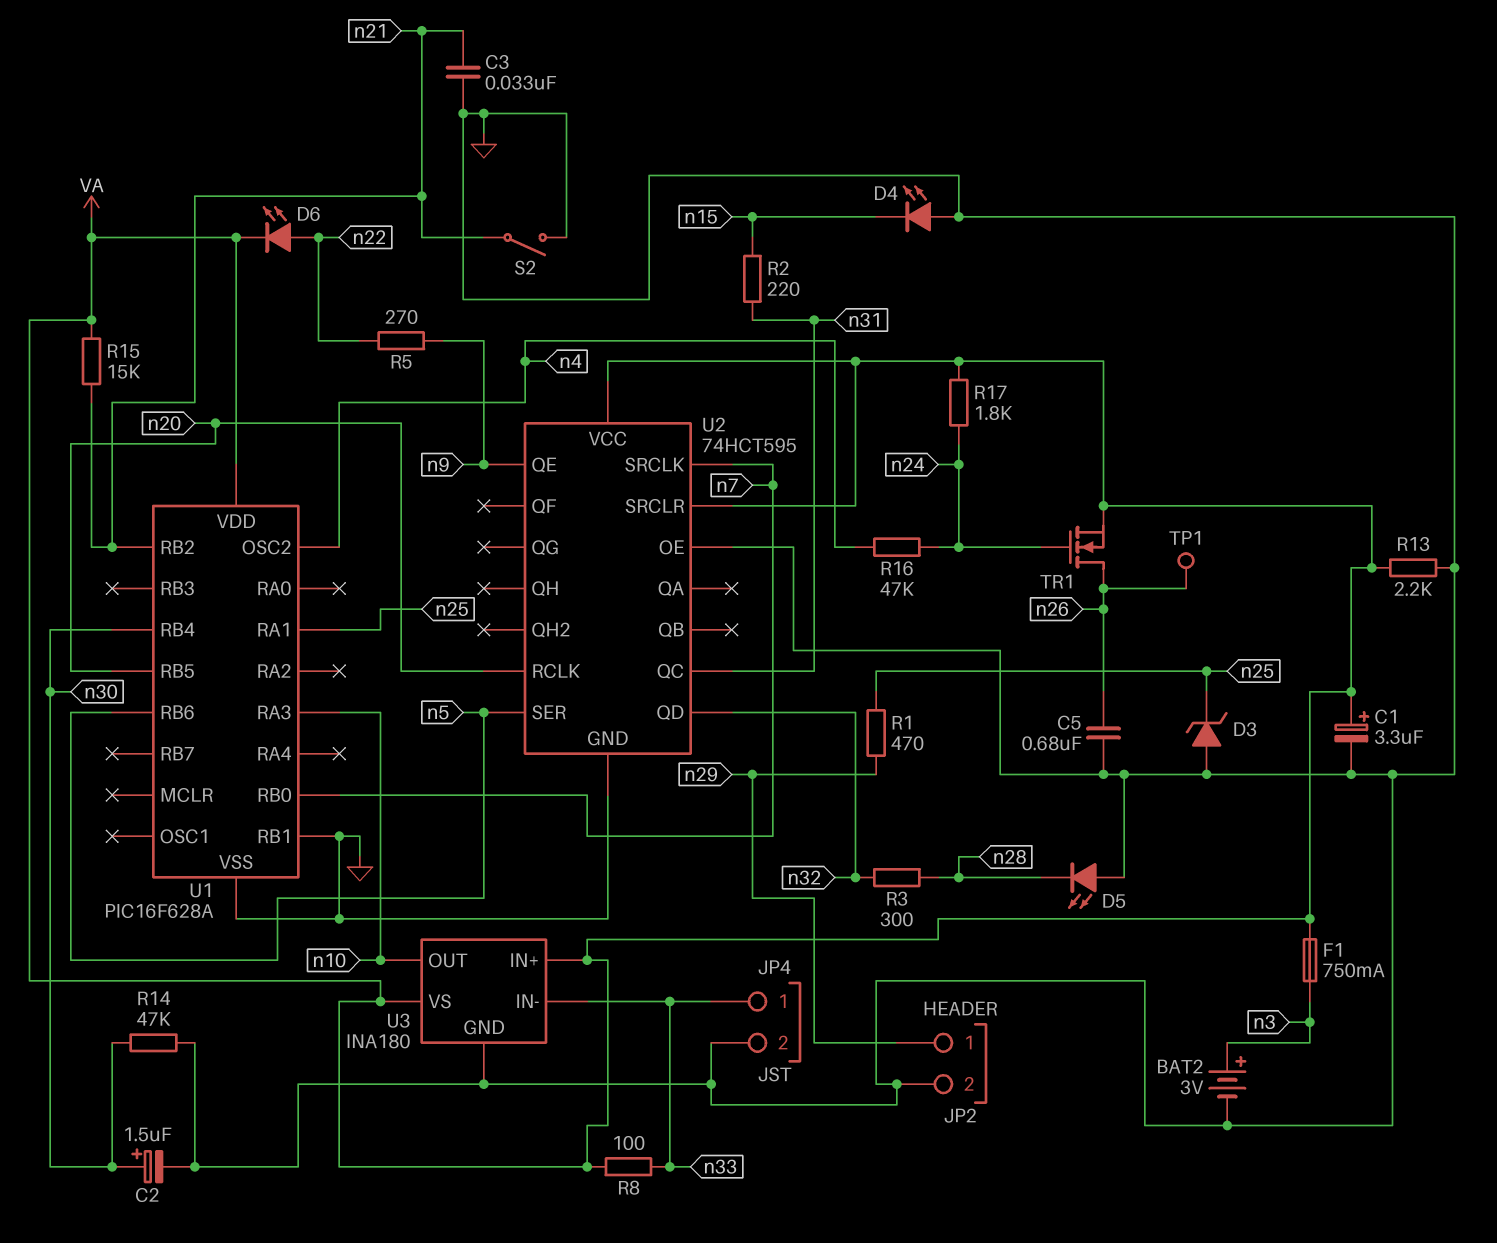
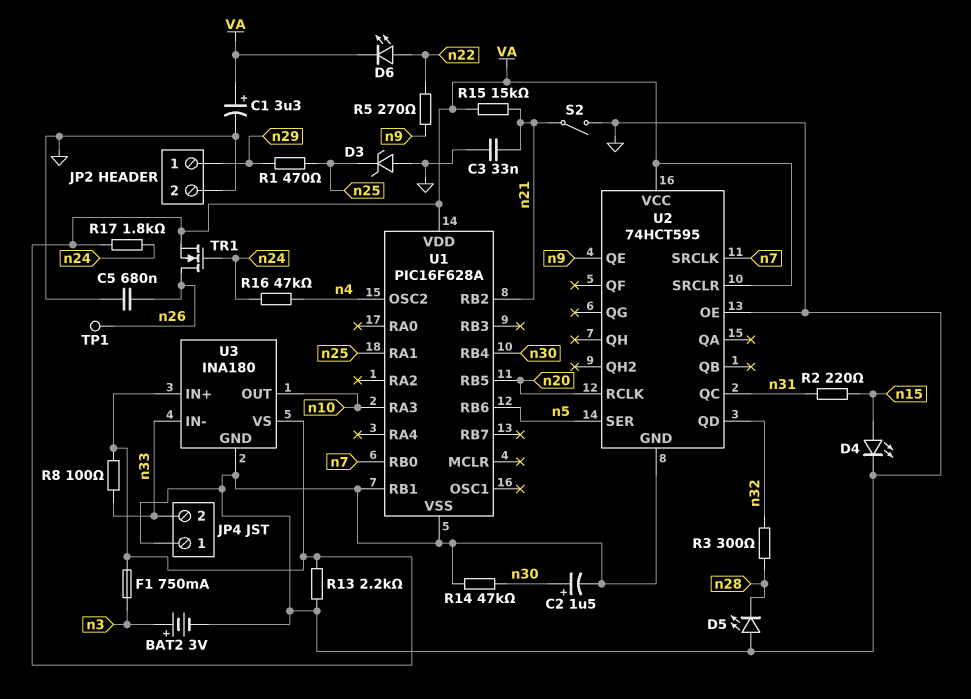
D4: LED (A GND, K n15) -> LED (A n15, K GND)
JP4 pin 1: n33 -> GND
JP4 pin 2: GND -> n33

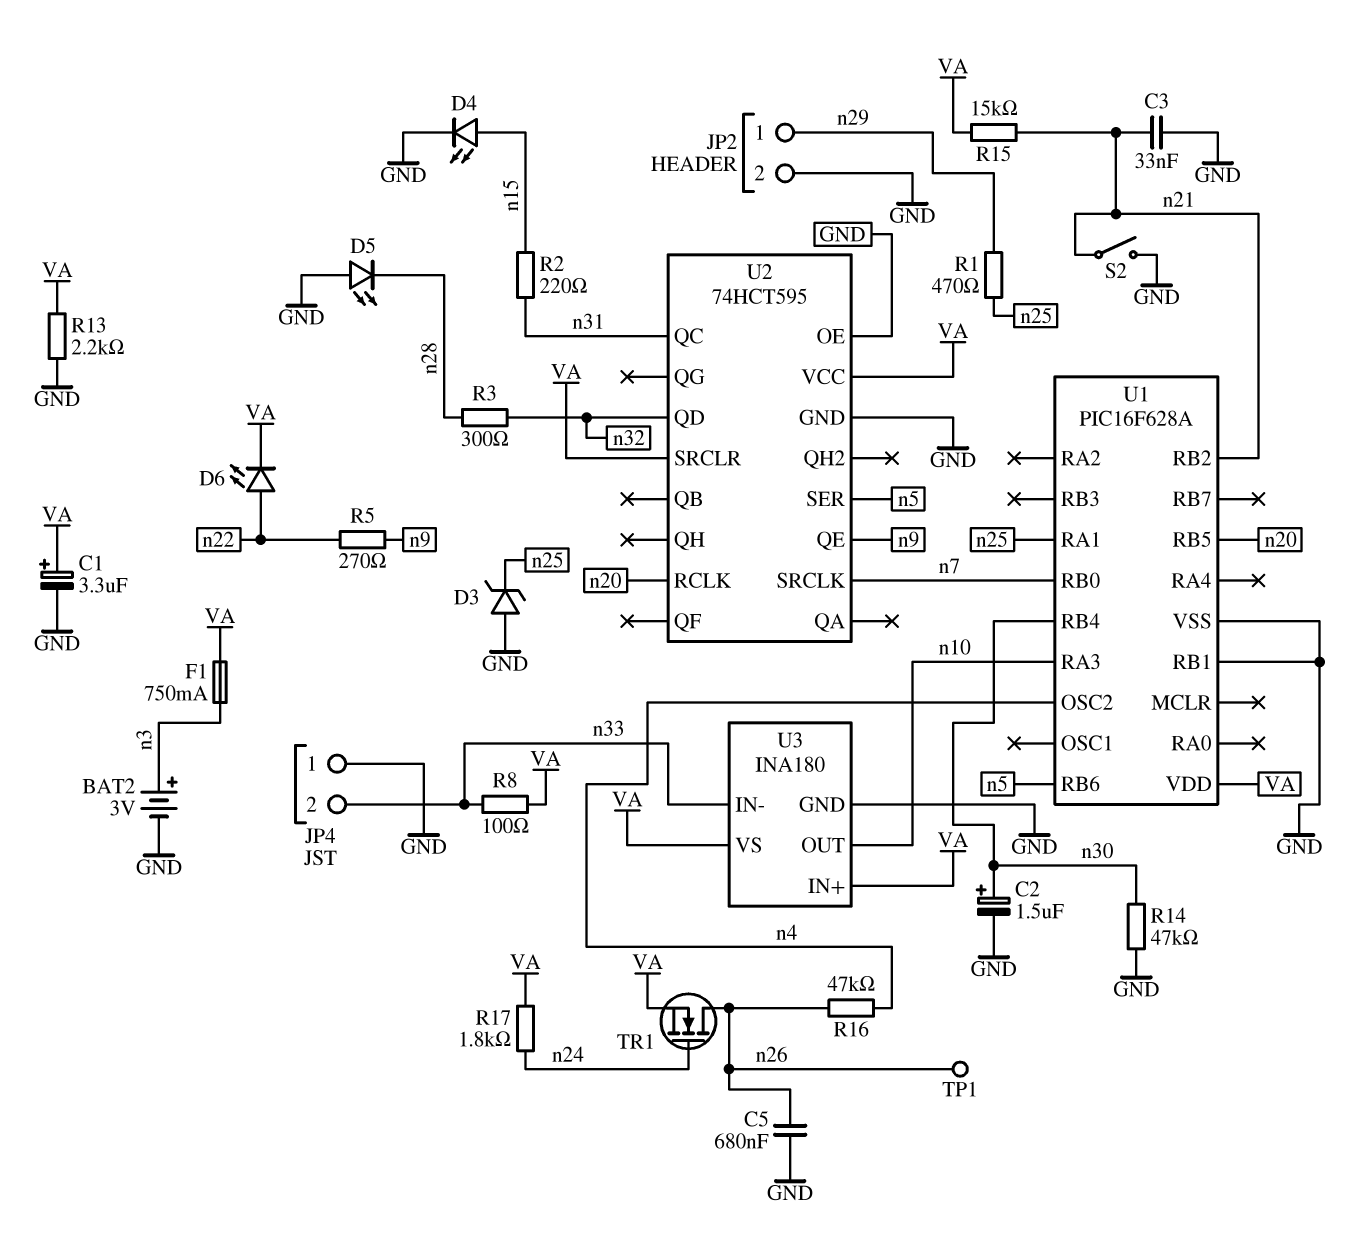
R16: 47k (n4, n24) -> 47k (n4, n26)

